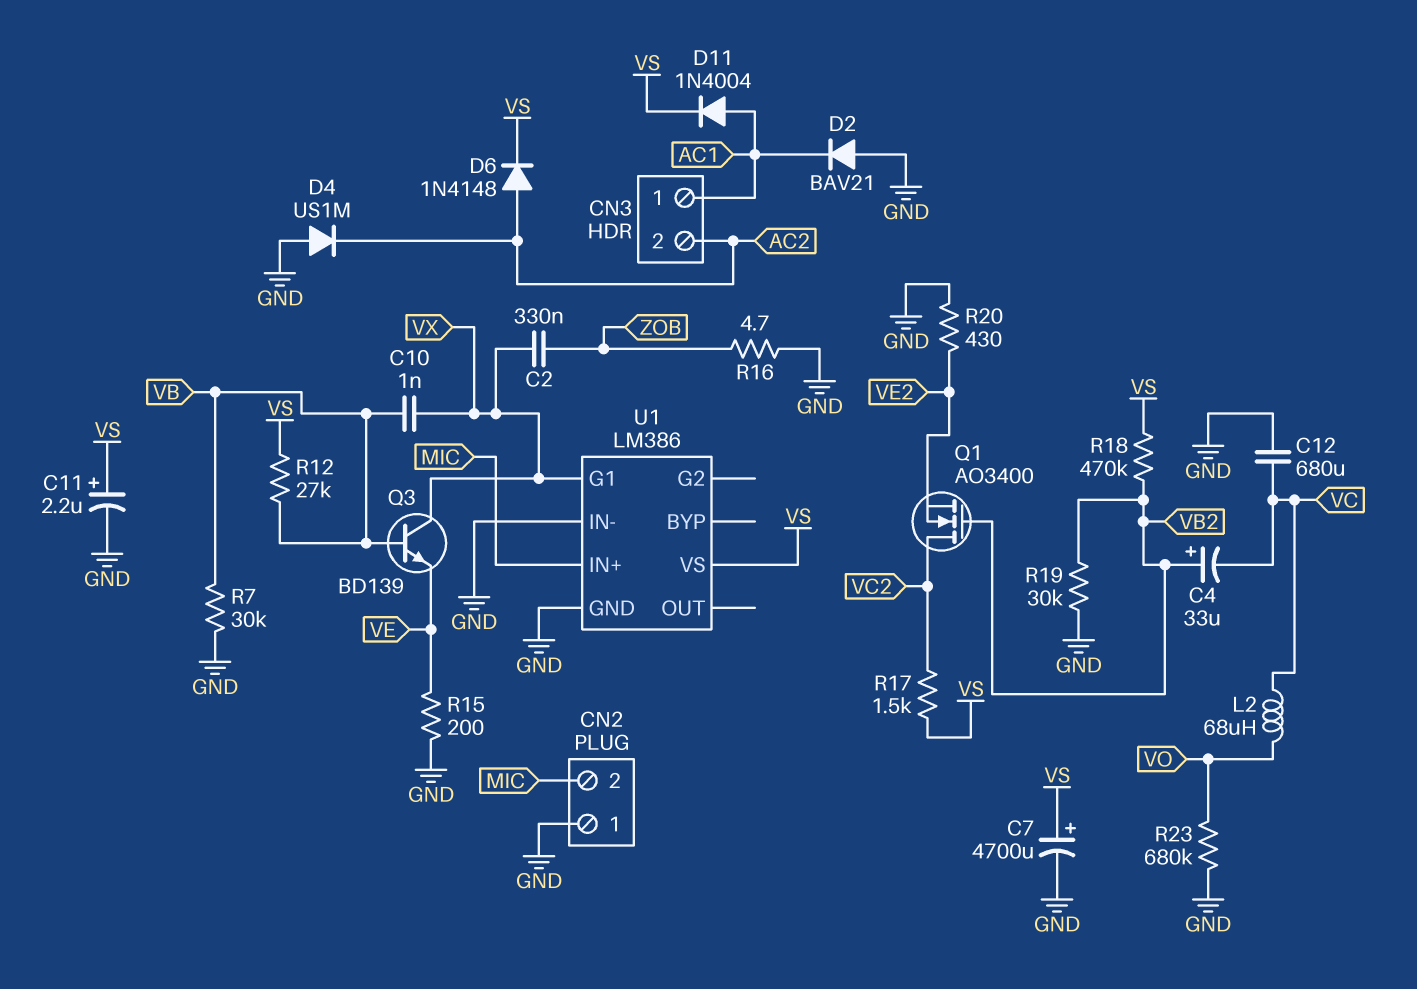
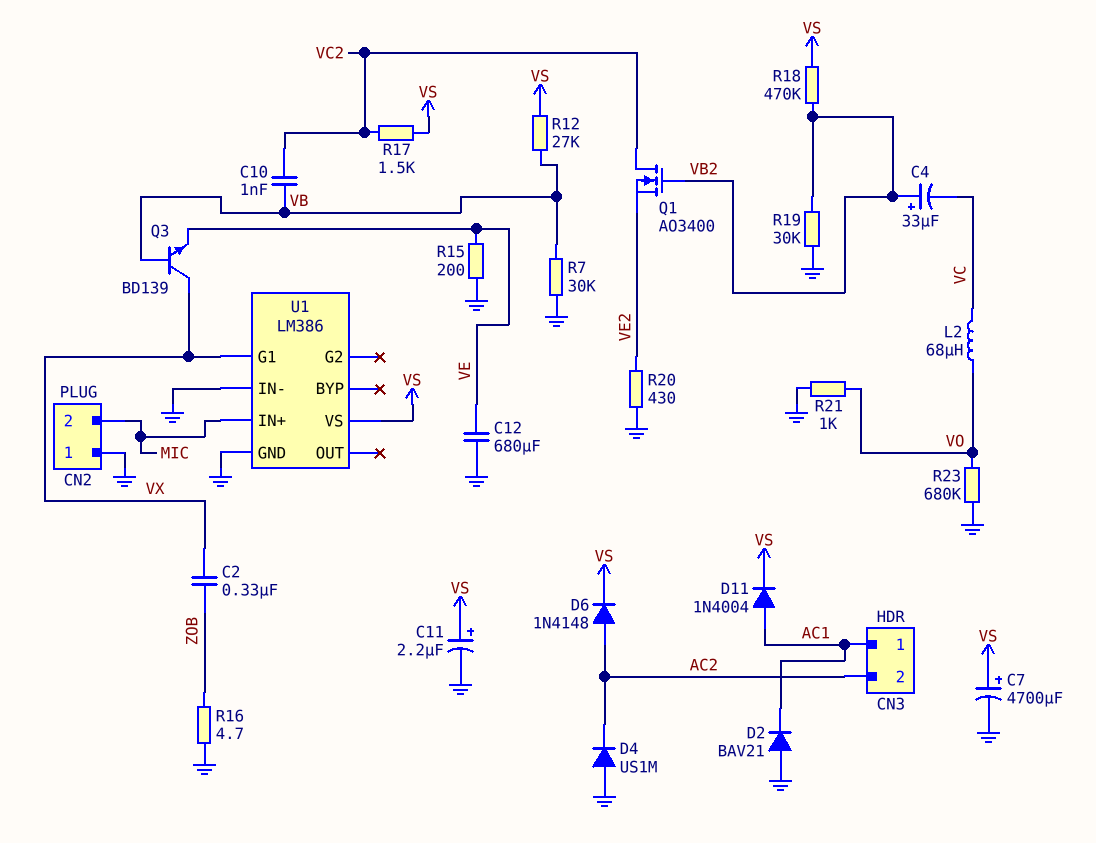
C10: 1nF (VB, VX) -> 1nF (VB, VC2)
C12: 680uF (GND, VC) -> 680uF (GND, VE)
R21: none -> 1k (GND, VO)

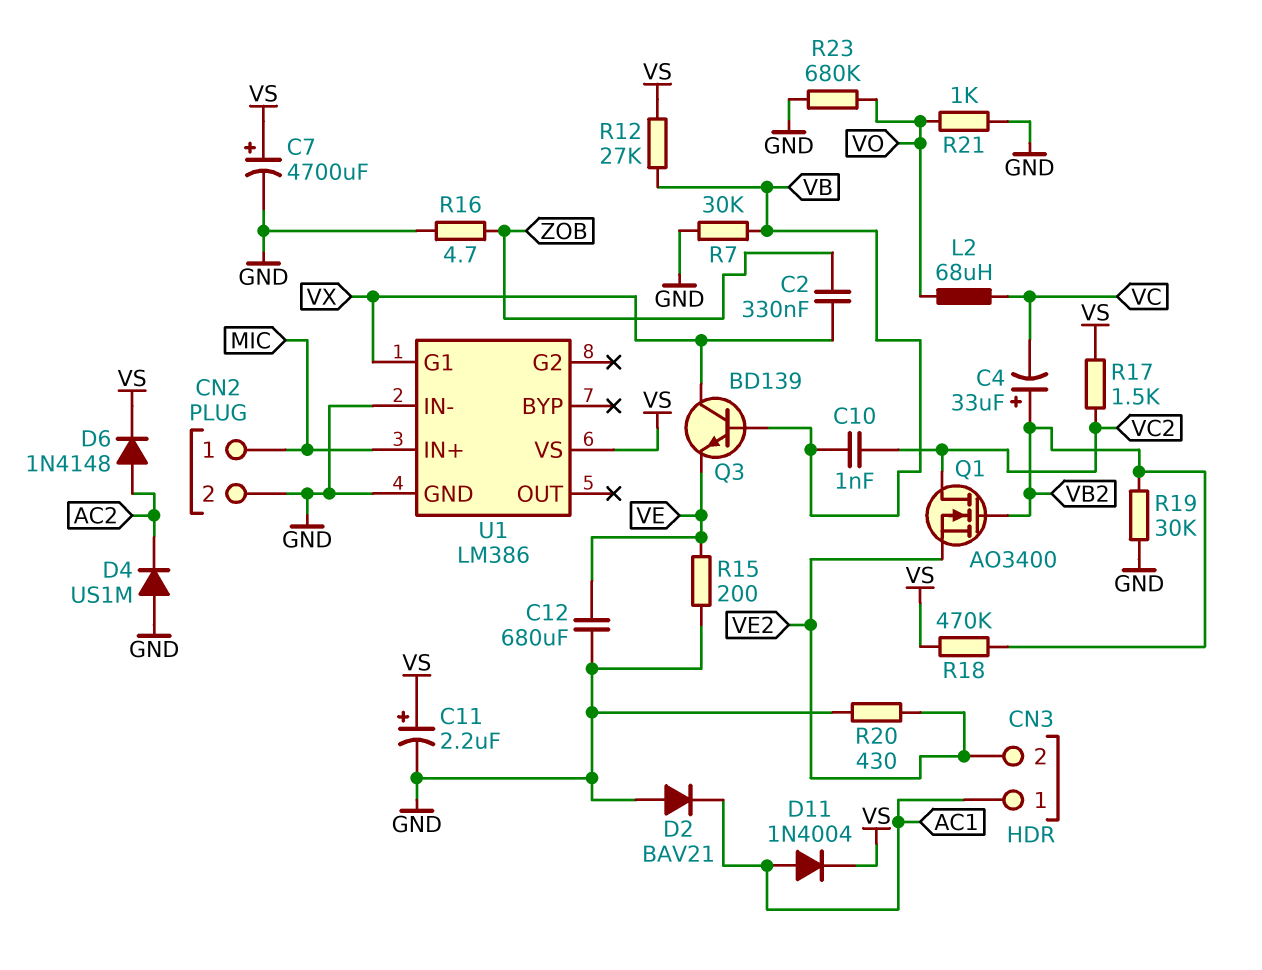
CN2 pin 1: GND -> MIC
CN2 pin 2: MIC -> GND
CN3 pin 2: AC2 -> VE2

